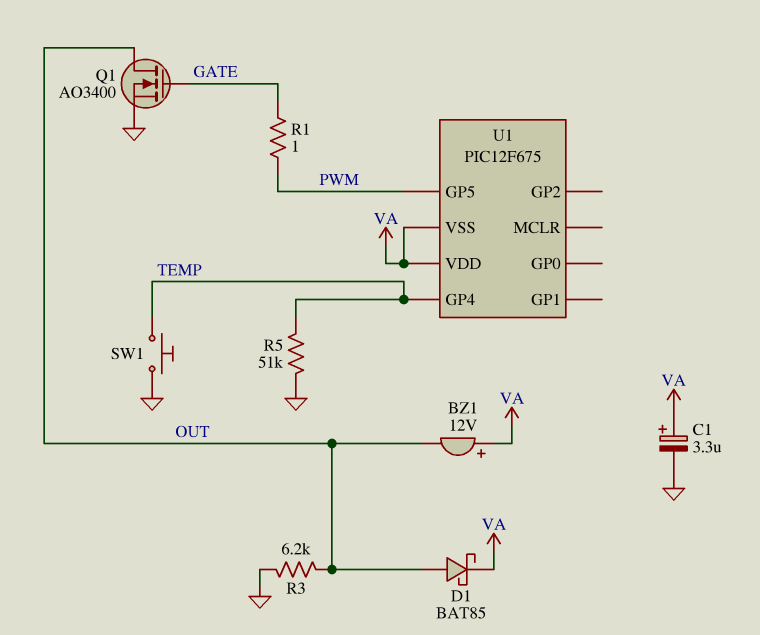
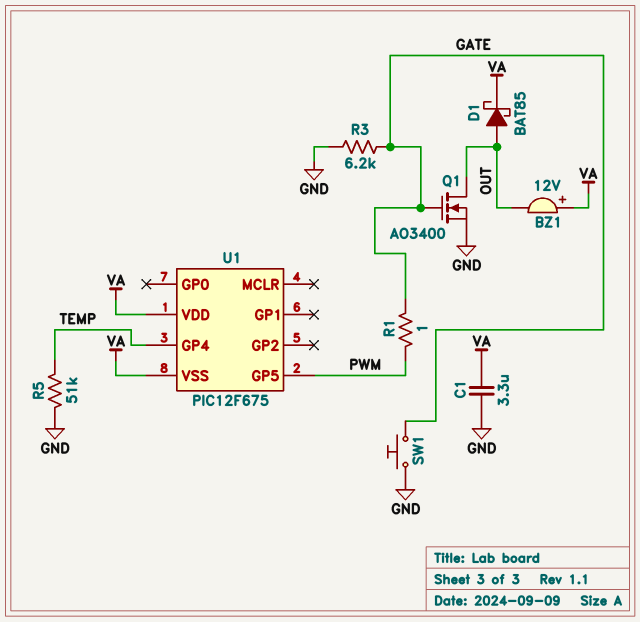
C1: 3.3uF (plus VA, minus GND) -> 3.3uF (GND, VA)
R3: 6.2k (GND, OUT) -> 6.2k (GATE, GND)
SW1: button (GND, TEMP) -> button (GATE, GND)

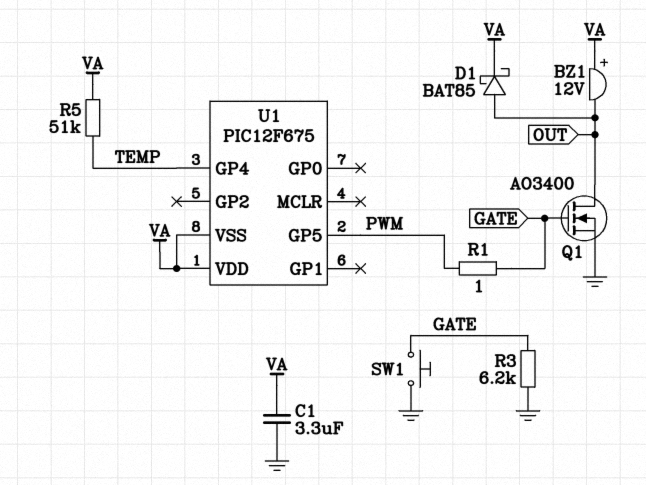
R5: 51k (GND, TEMP) -> 51k (TEMP, VA)

